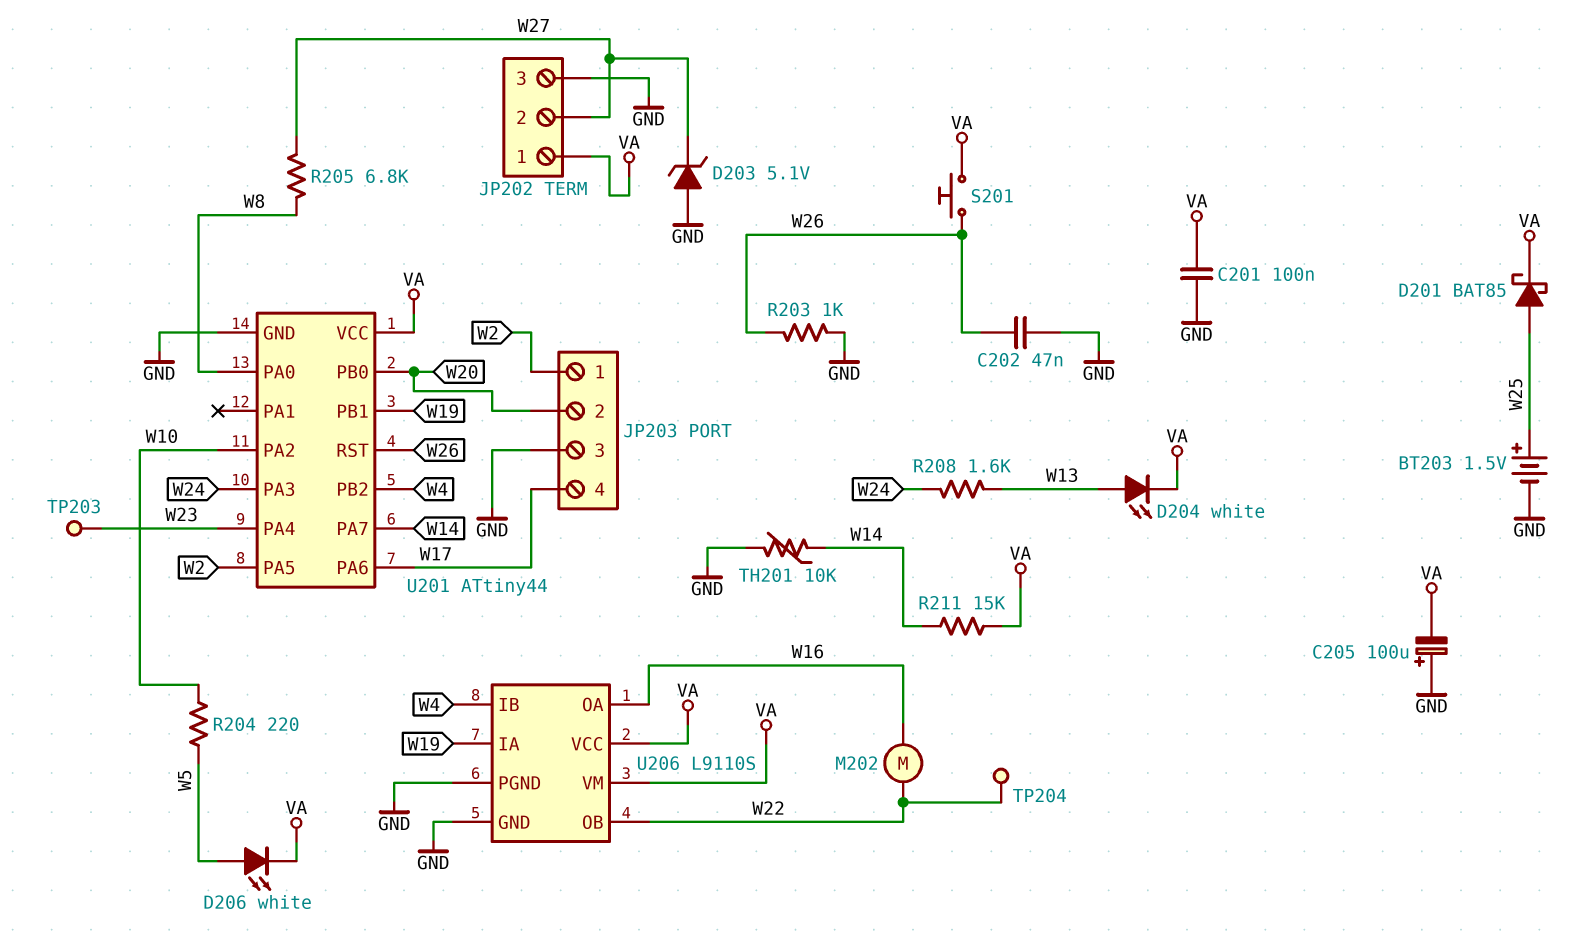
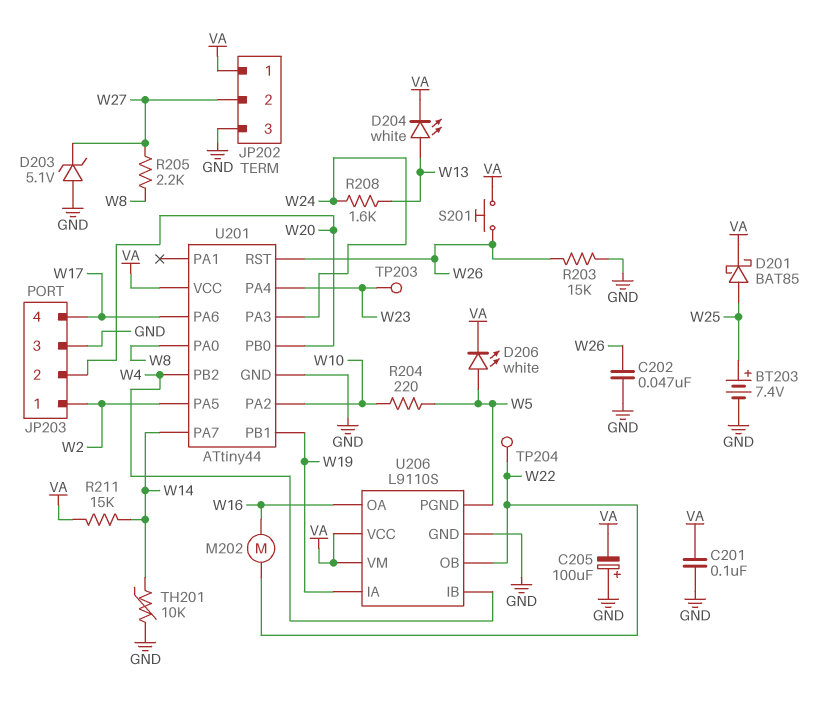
BT203: 1.5V (plus W25, minus GND) -> 7.4V (plus W25, minus GND)
R203: 1k (GND, W26) -> 15k (GND, W26)
R205: 6.8k (W8, W27) -> 2.2k (W8, W27)
U206 pin PGND: GND -> W5

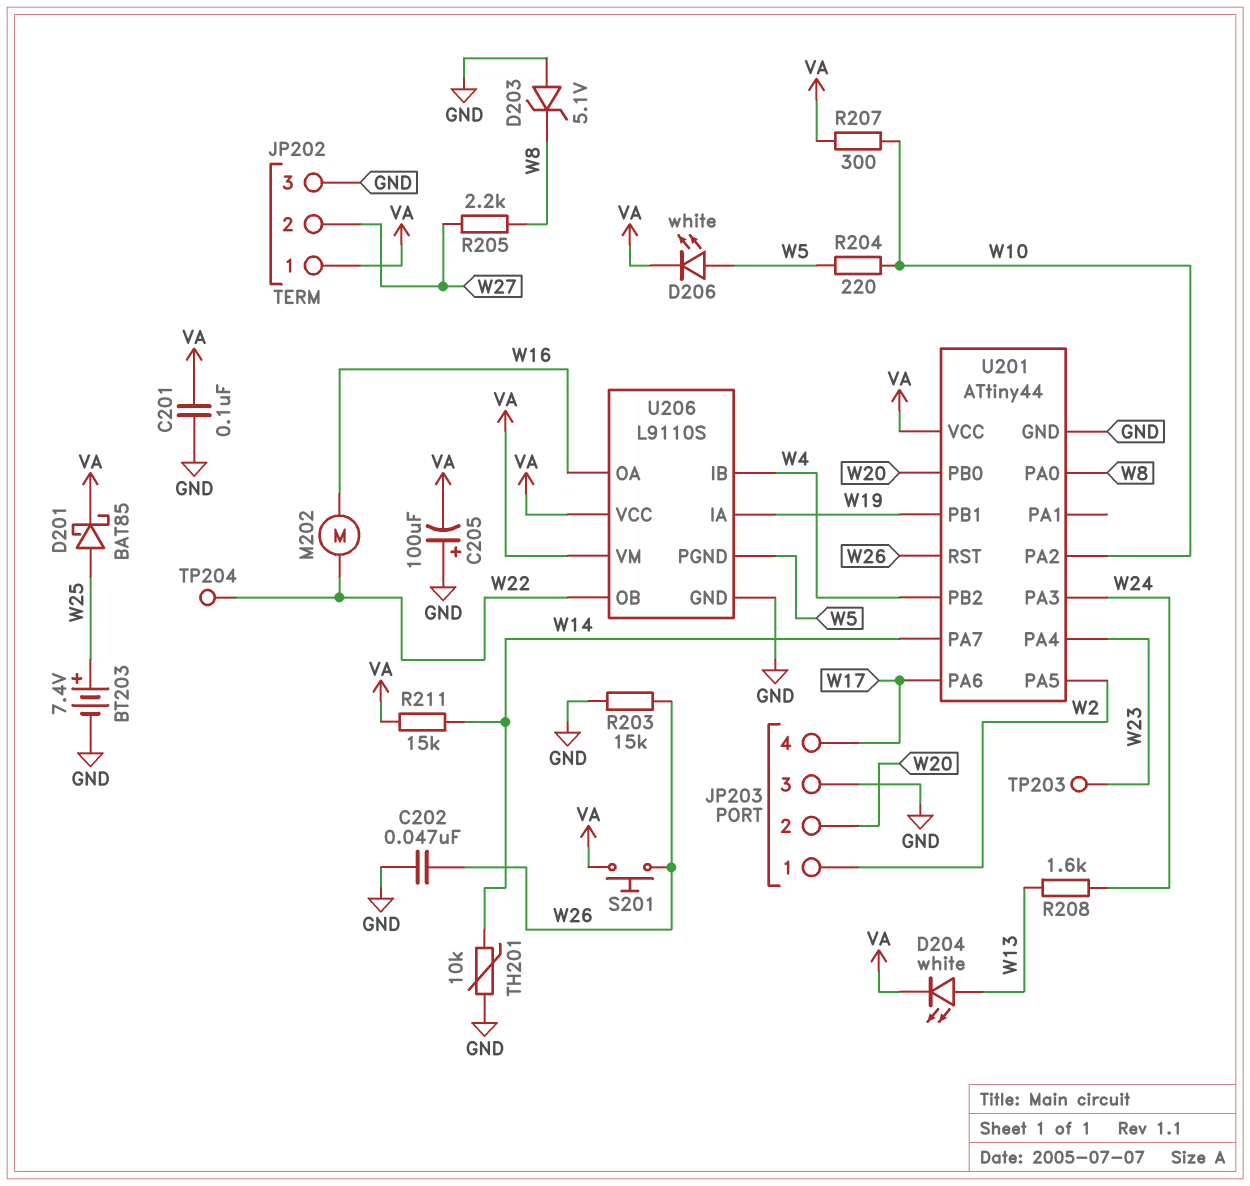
D203: zener 5.1V (A GND, K W27) -> zener 5.1V (A GND, K W8)
R207: none -> 300 (VA, W10)

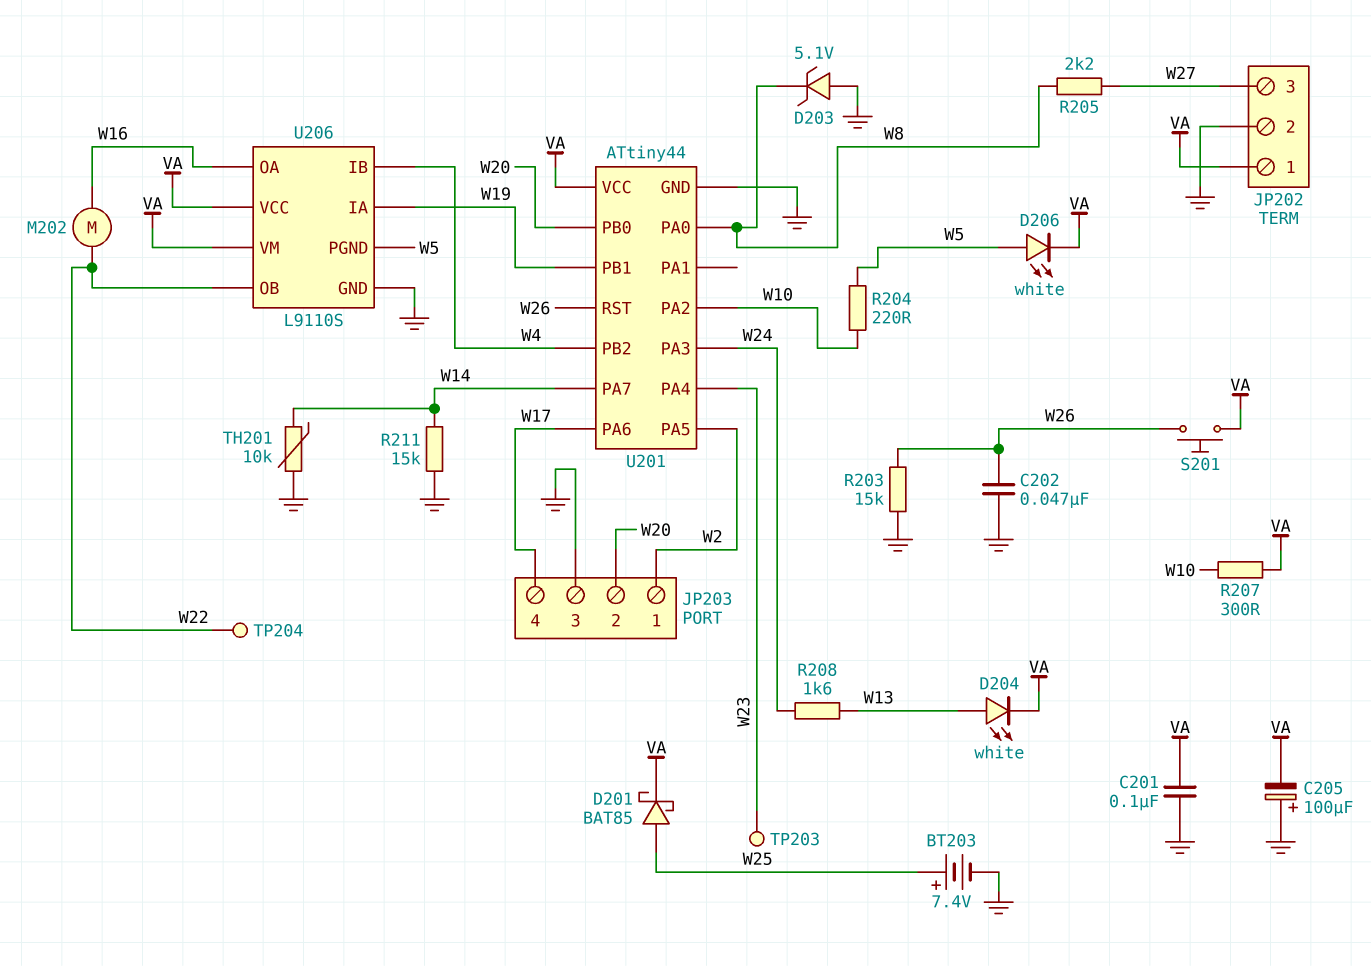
JP202 pin 2: W27 -> GND
JP202 pin 3: GND -> W27
R211: 15k (VA, W14) -> 15k (GND, W14)

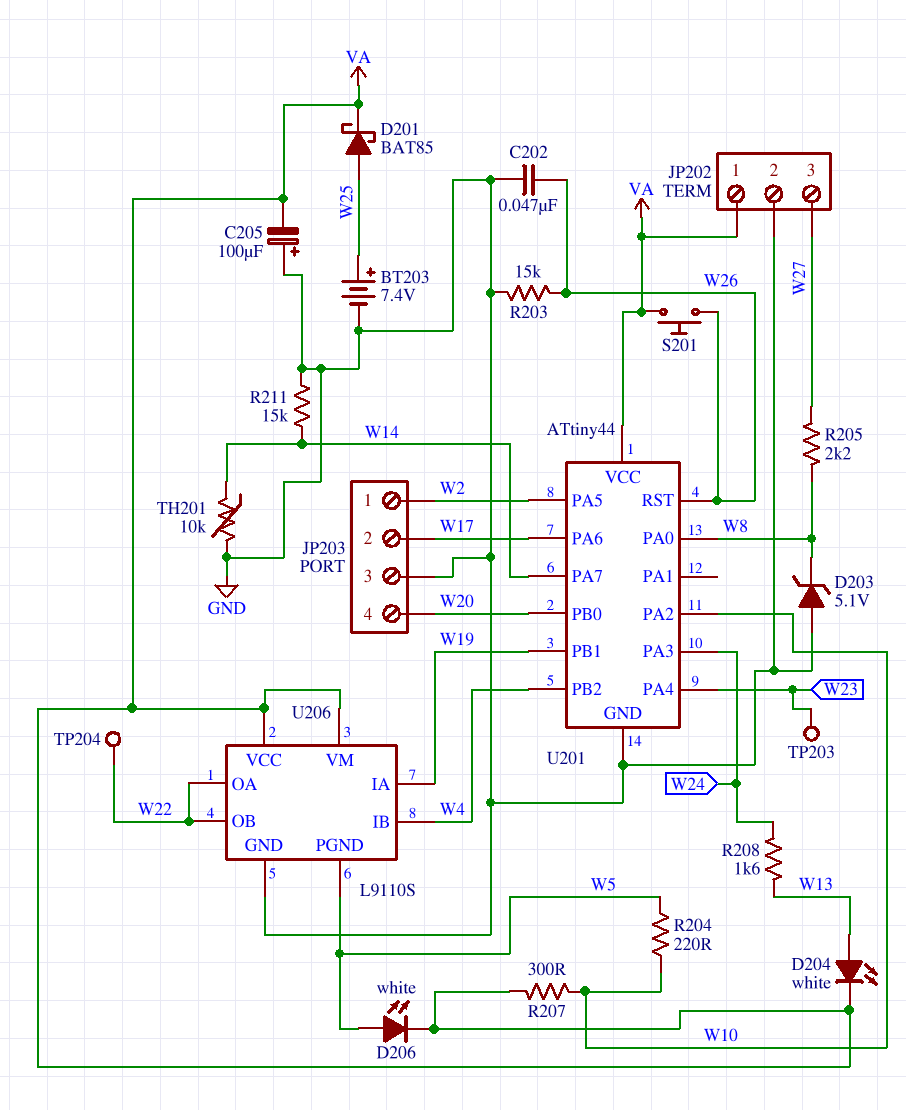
C201: 100nF (GND, VA) -> none
JP203 pin 2: W20 -> W17
JP203 pin 4: W17 -> W20
M202: motor (W16, W22) -> none
U206 pin OA: W16 -> W22

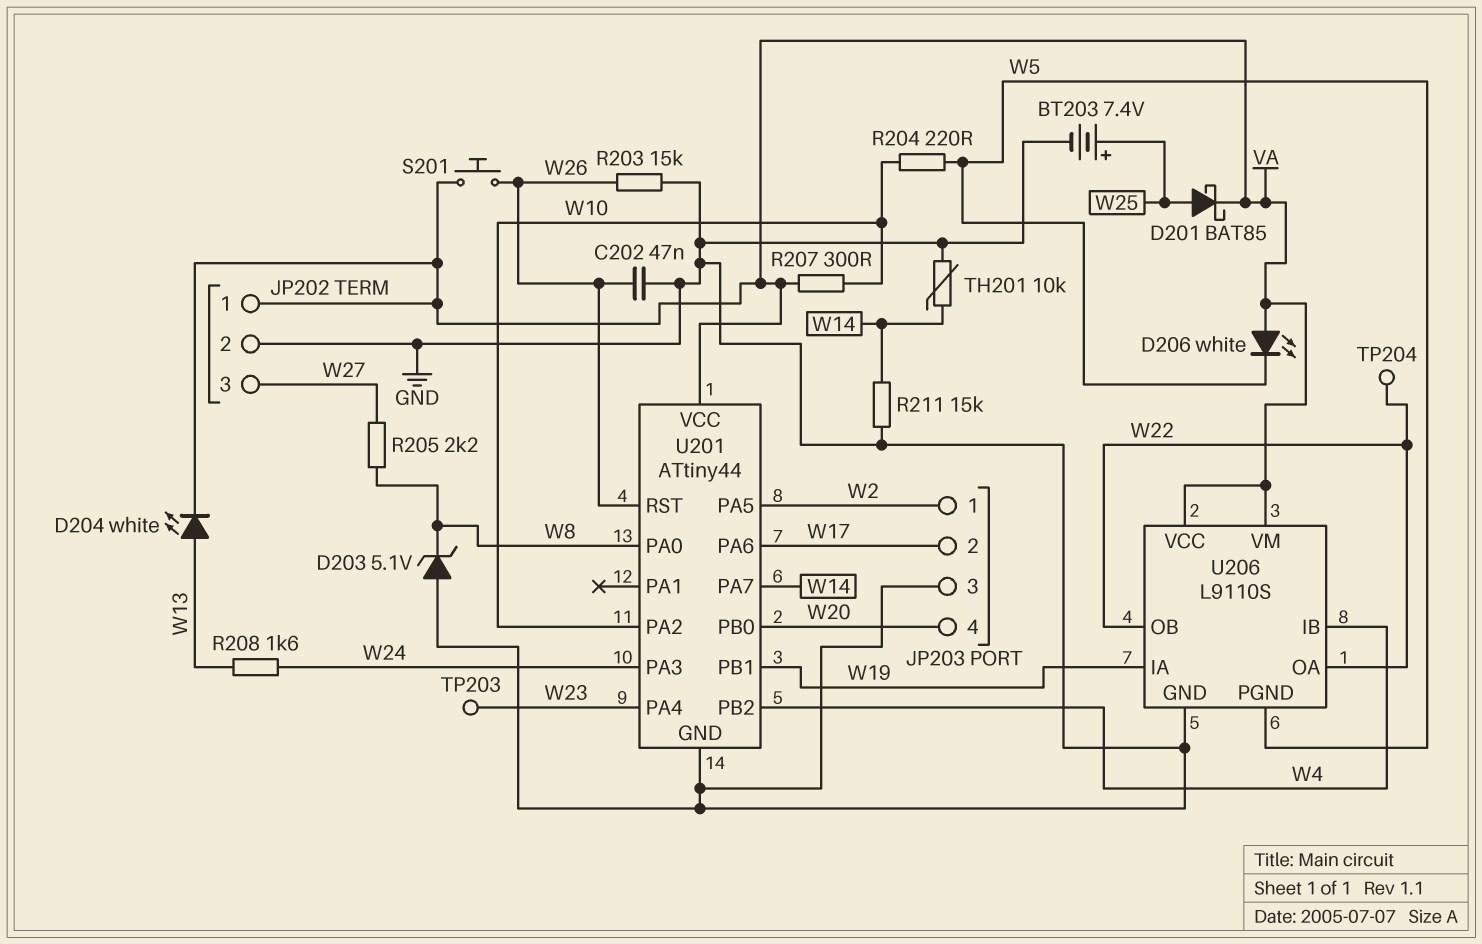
C205: 100uF (plus GND, minus VA) -> none
D206: LED white (A W5, K VA) -> LED white (A VA, K W5)

